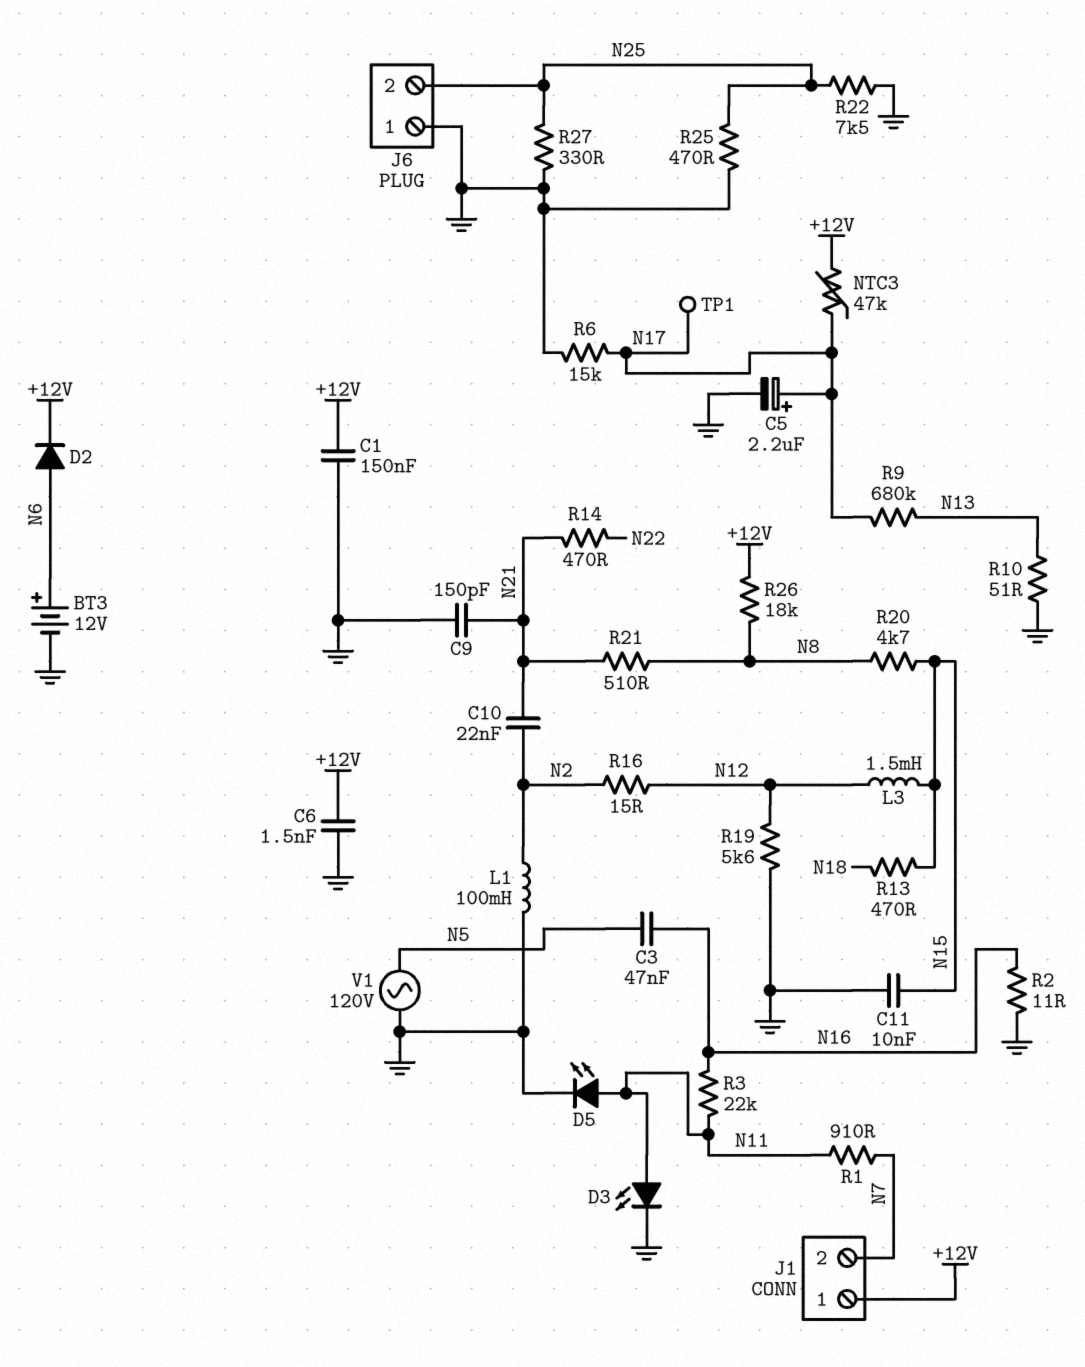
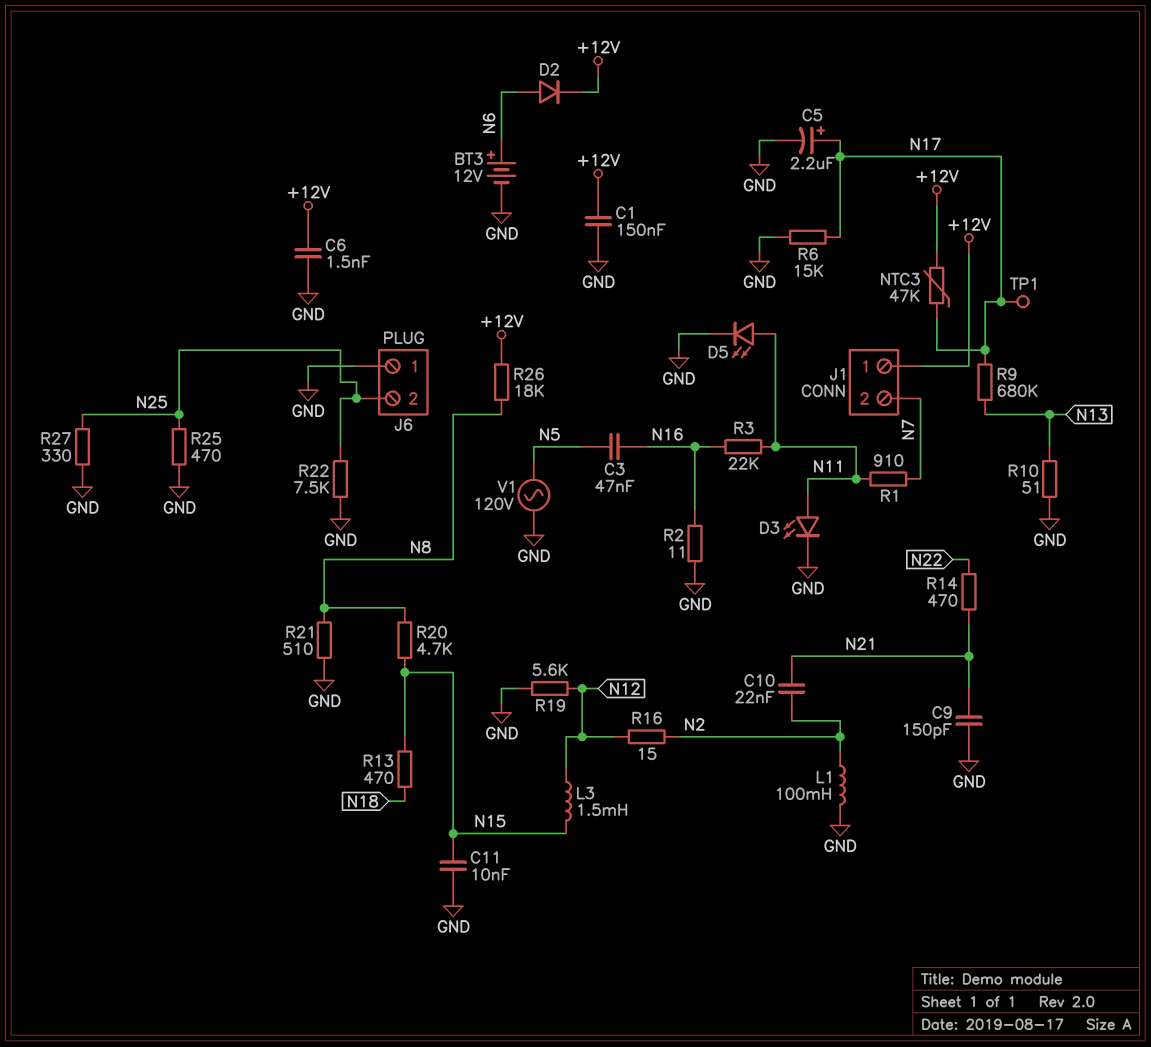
R21: 510 (N8, N21) -> 510 (GND, N8)

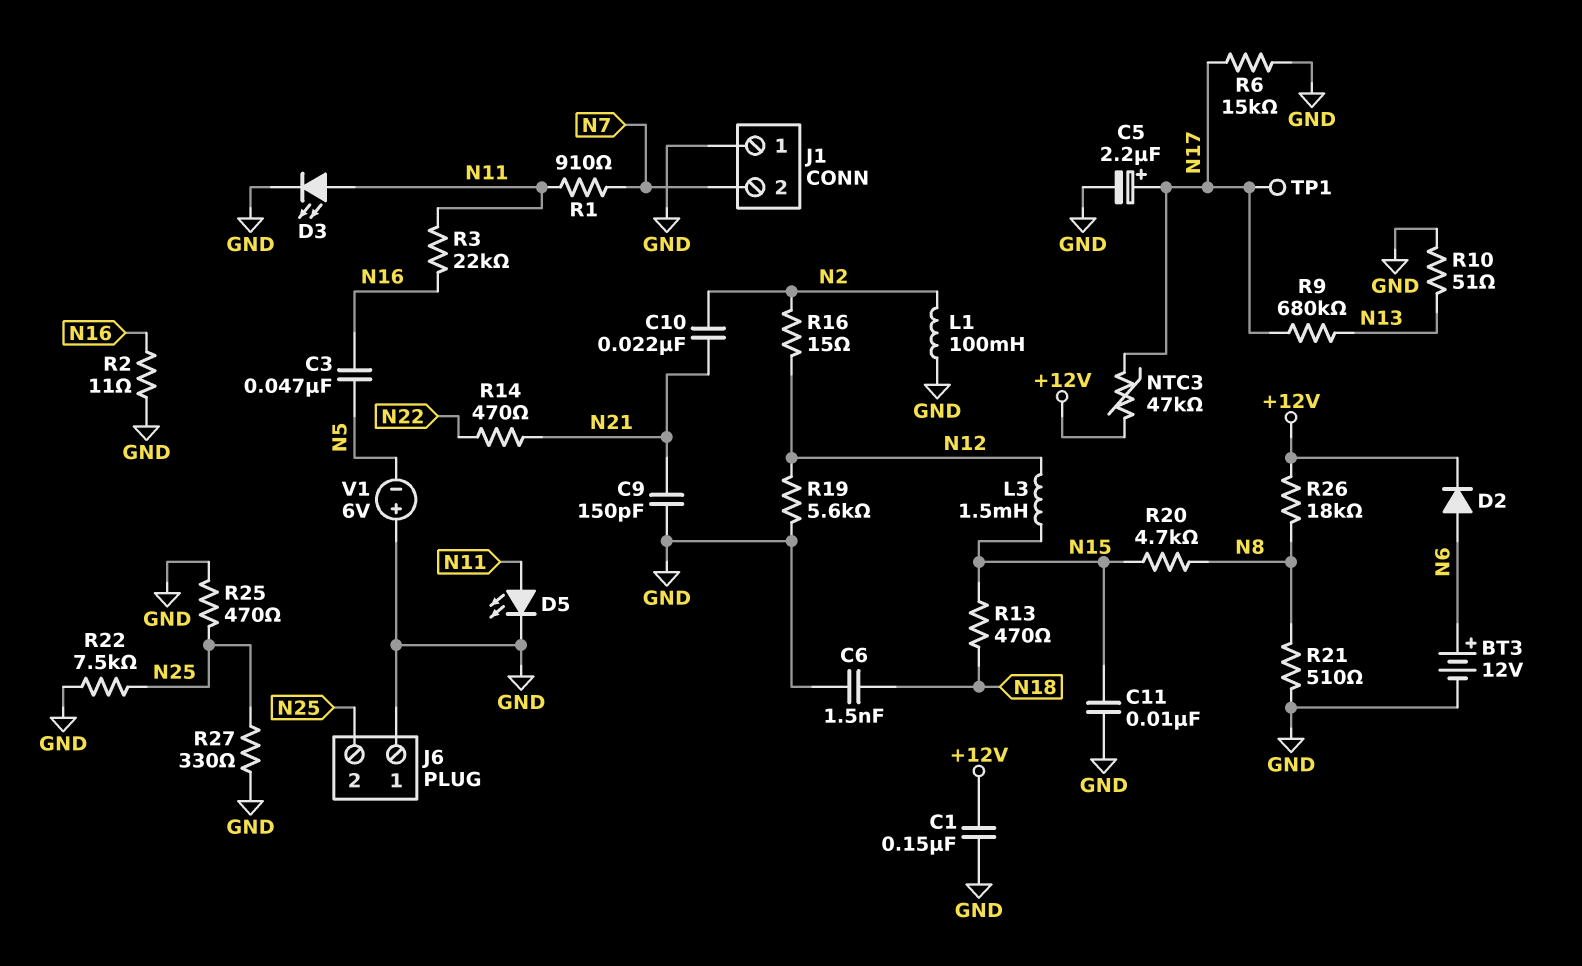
C6: 1.5nF (+12V, GND) -> 1.5nF (GND, N18)
J1 pin 1: +12V -> GND
V1: AC 120V (GND, N5) -> 6V (plus GND, minus N5)

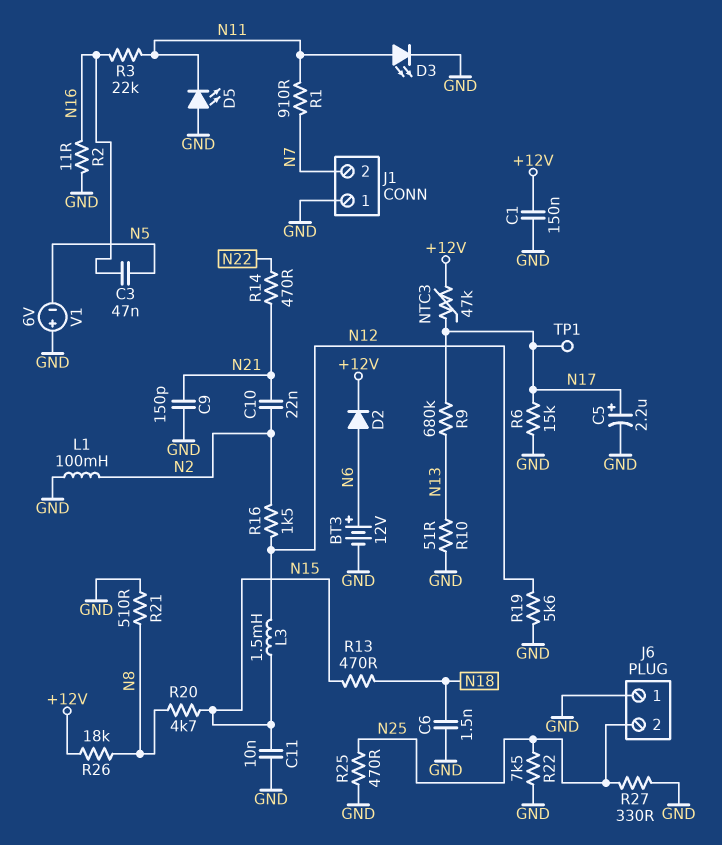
D5: LED (A N11, K GND) -> LED (A GND, K N11)
R16: 15 (N2, N12) -> 1.5k (N2, N12)

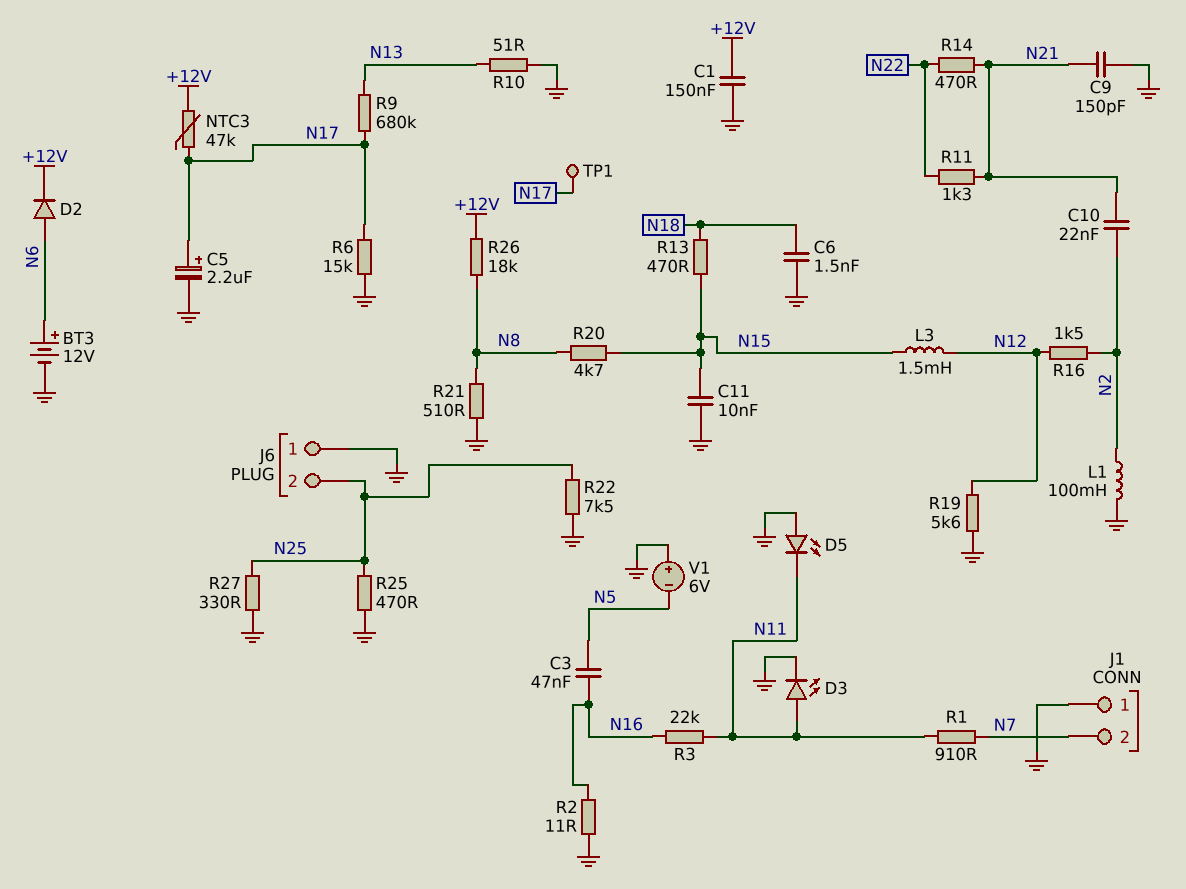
R11: none -> 1.3k (N21, N22)

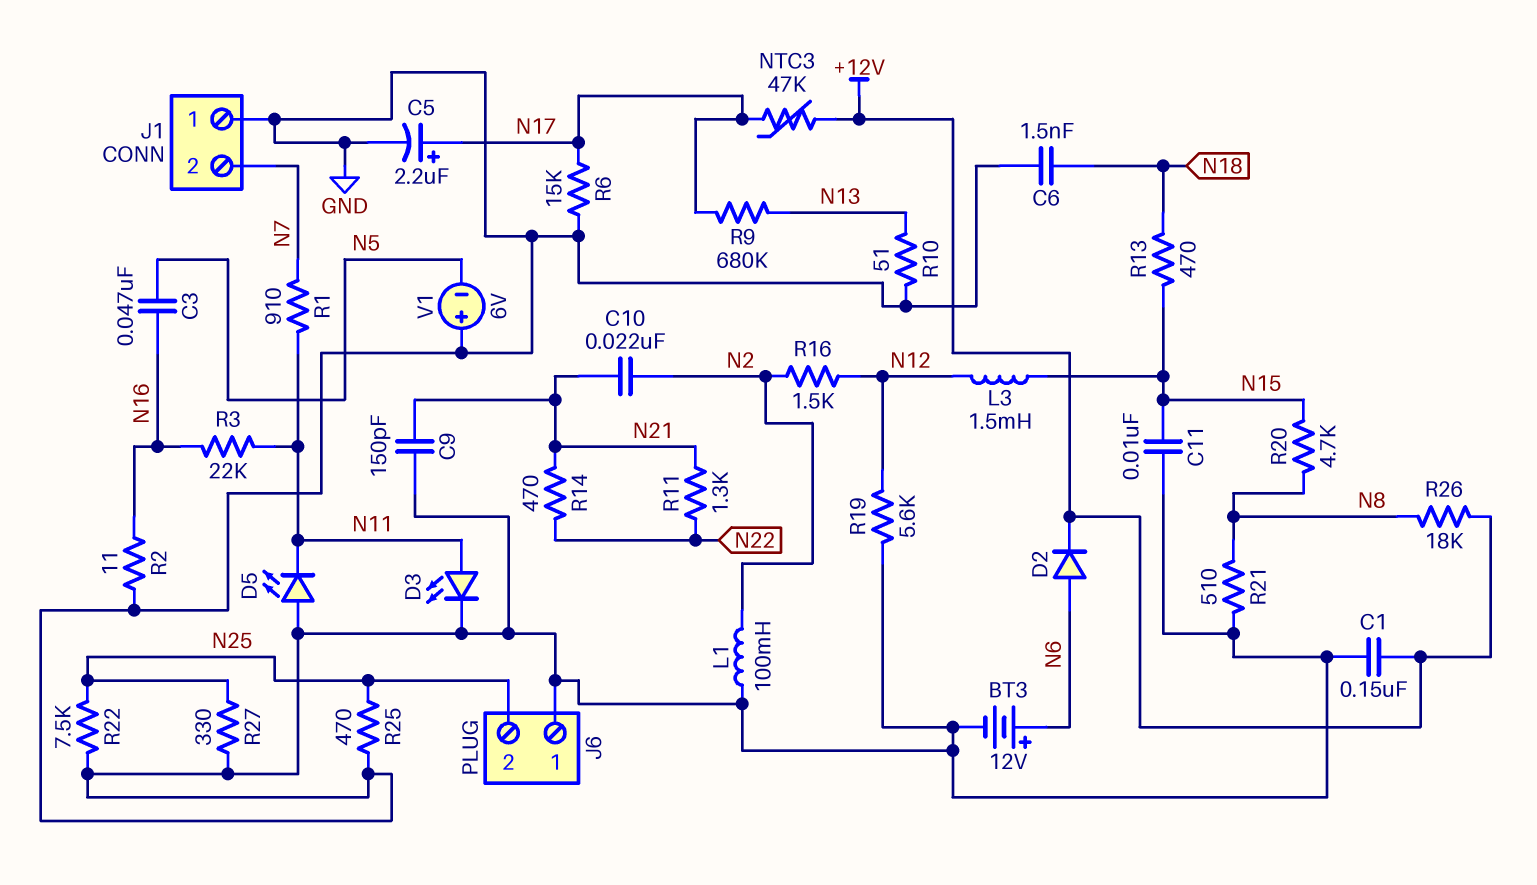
TP1: test point (N17) -> none

